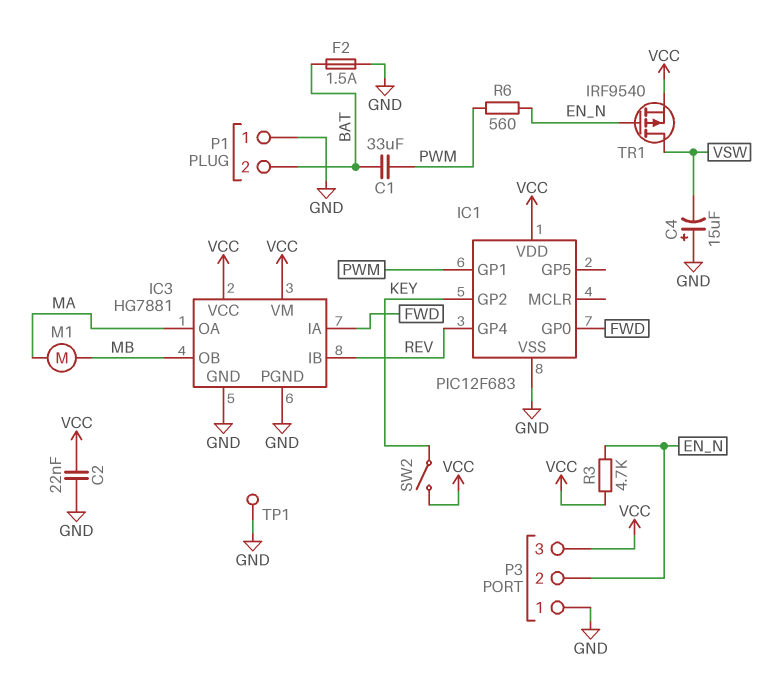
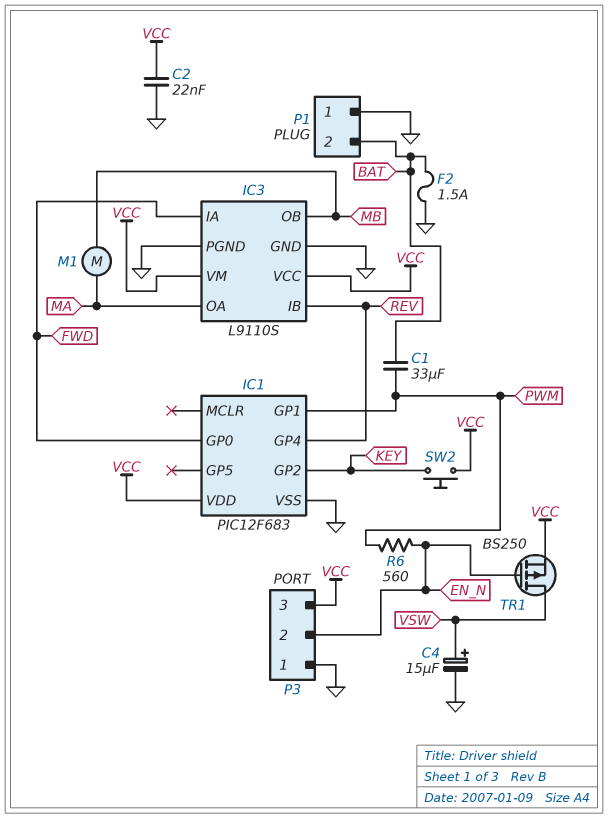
C4: 15uF (plus GND, minus VSW) -> 15uF (plus VSW, minus GND)
IC3: HG7881 -> L9110S
R3: 4.7k (EN_N, VCC) -> none
SW2: switch (KEY, VCC) -> button (KEY, VCC)
TP1: test point (GND) -> none
TR1: PMOS IRF9540 (G EN_N, D VSW, S VCC) -> PMOS BS250 (G EN_N, D VSW, S VCC)

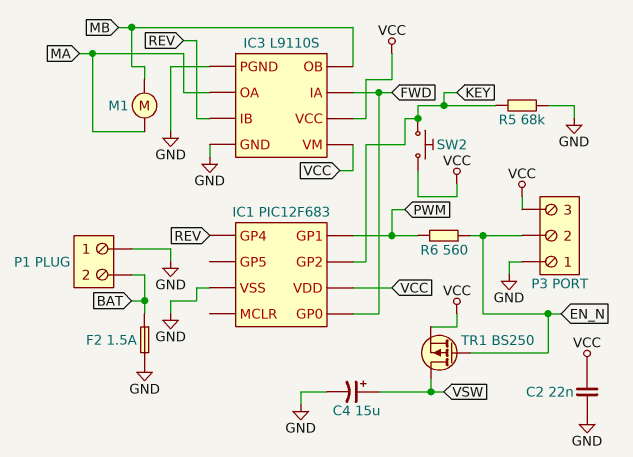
C1: 33uF (BAT, PWM) -> none
R5: none -> 68k (GND, KEY)

